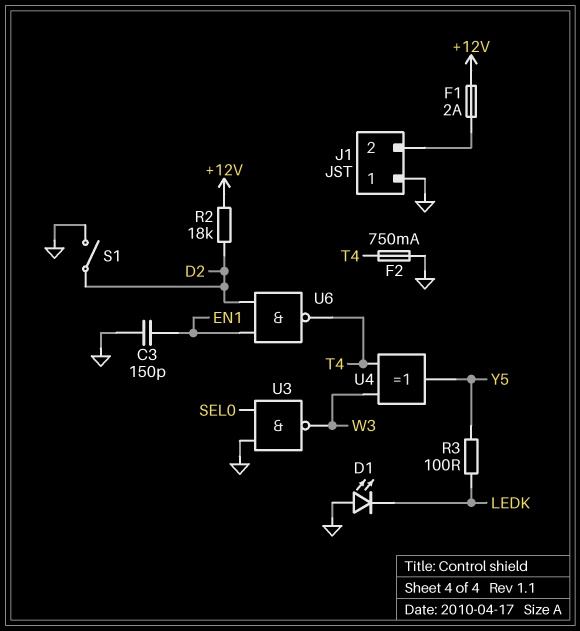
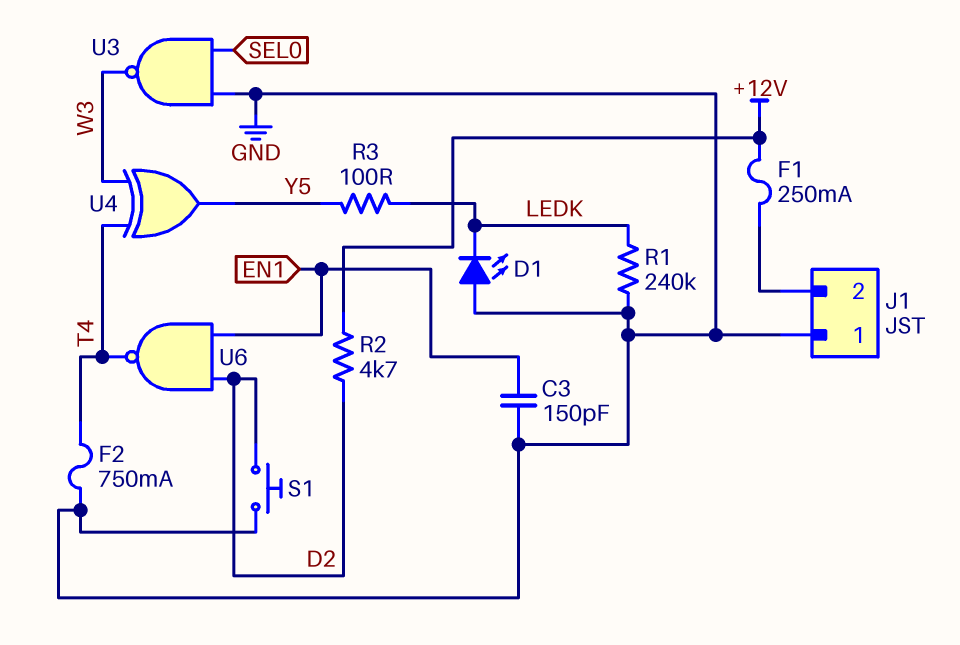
F1: 2A (+12V, J1/2) -> 250mA (+12V, J1/2)
R1: none -> 240k (GND, LEDK)
R2: 18k (+12V, D2) -> 4.7k (+12V, D2)
S1: switch (D2, GND) -> button (D2, GND)

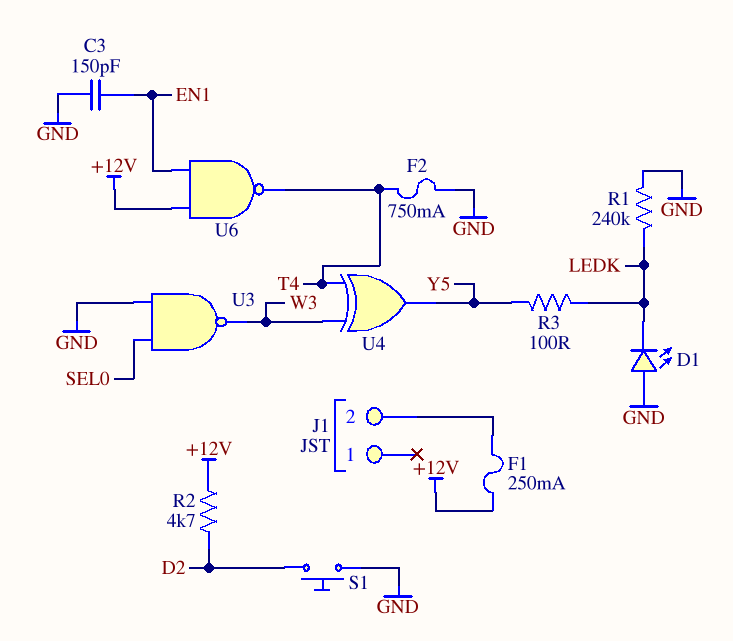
J1 pin 1: GND -> none
U6: NAND (in D2, in EN1, out T4) -> NAND (in +12V, in EN1, out T4)

